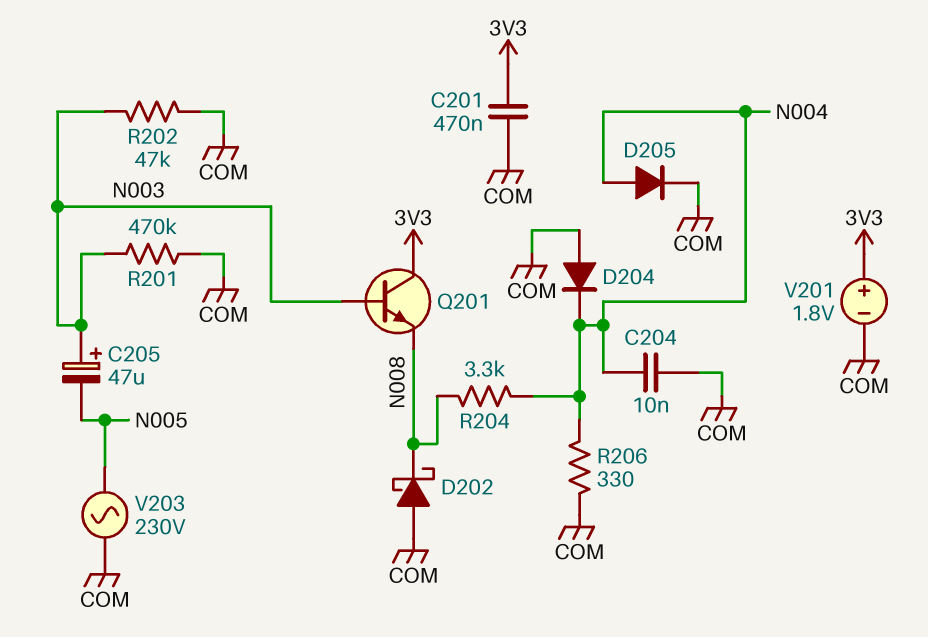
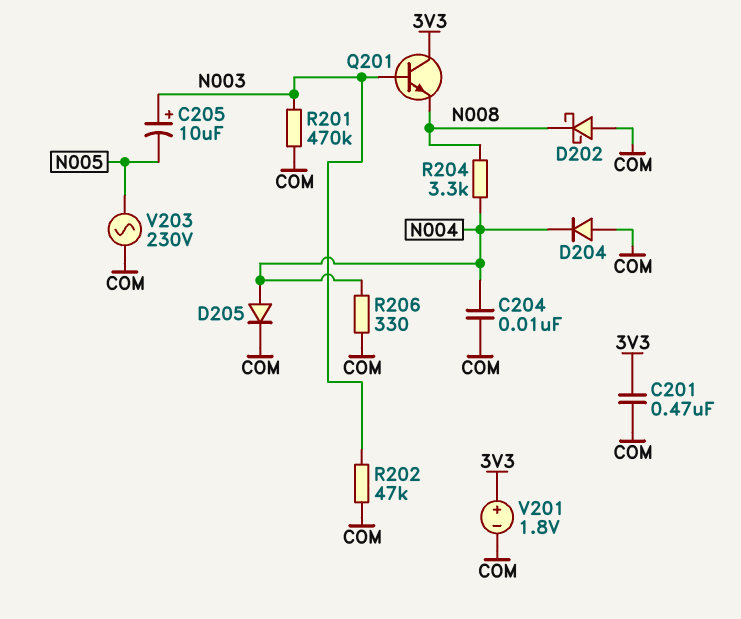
C205: 47uF (plus N003, minus N005) -> 10uF (plus N003, minus N005)

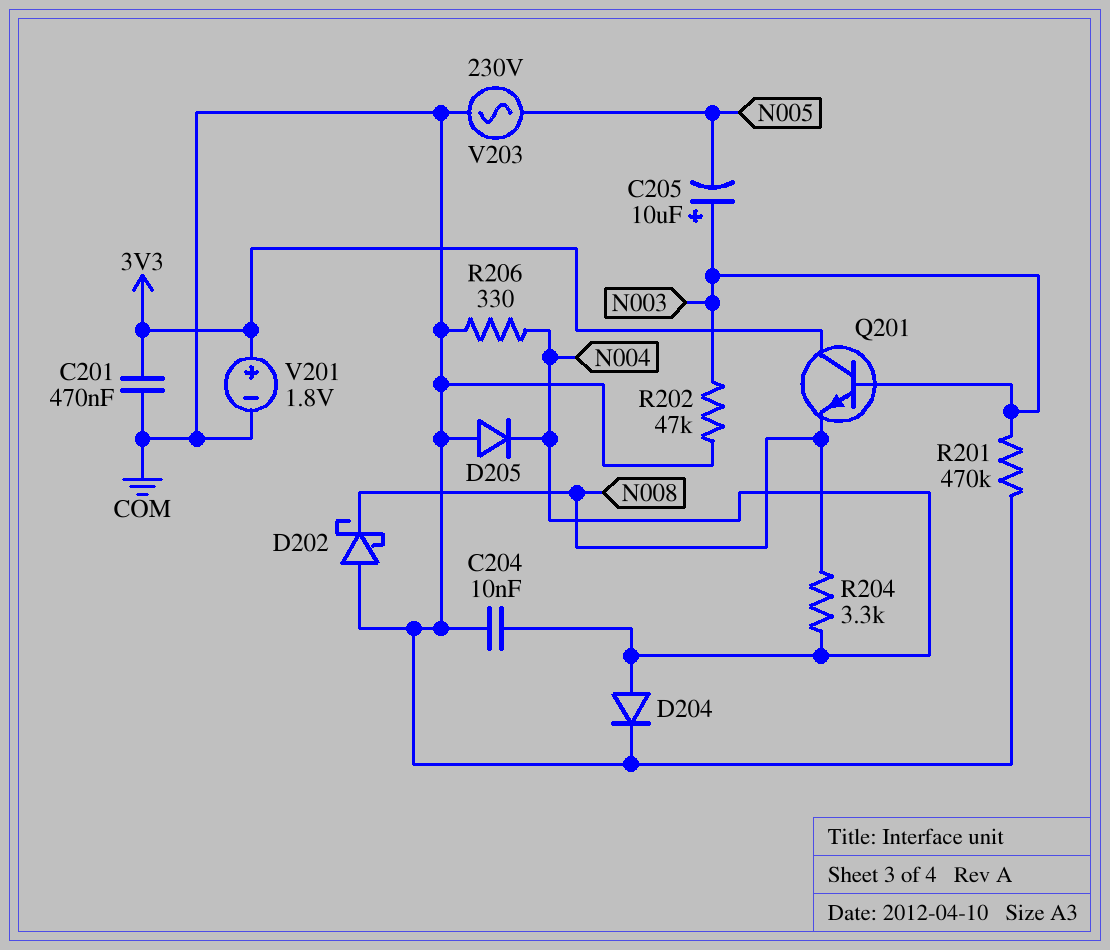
D204: diode (A COM, K N004) -> diode (A N004, K COM)
D205: diode (A N004, K COM) -> diode (A COM, K N004)

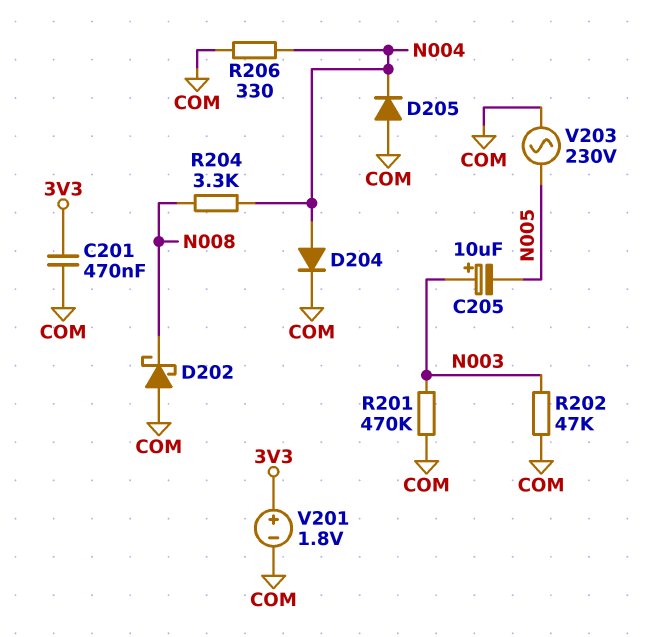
C204: 10nF (COM, N004) -> none
Q201: NPN (B N003, C 3V3, E N008) -> none

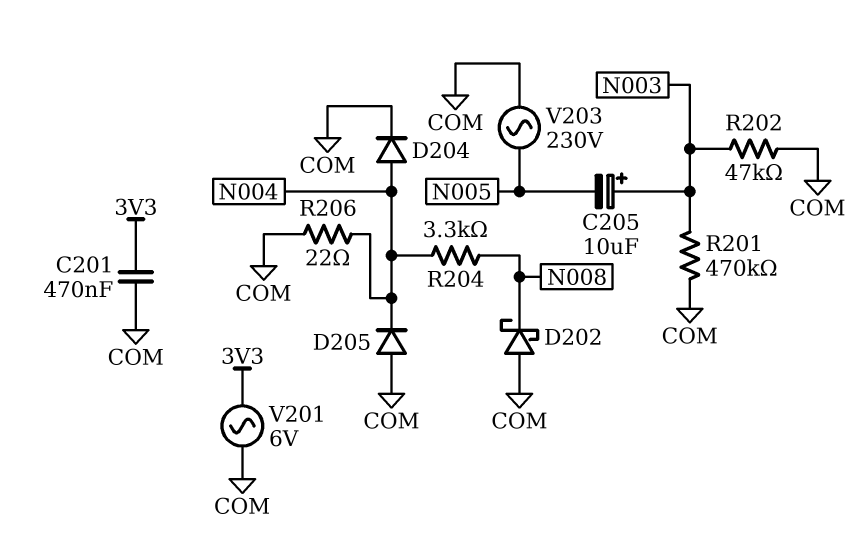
R206: 330 (COM, N004) -> 22 (COM, N004)
V201: 1.8V (plus 3V3, minus COM) -> AC 6V (3V3, COM)

